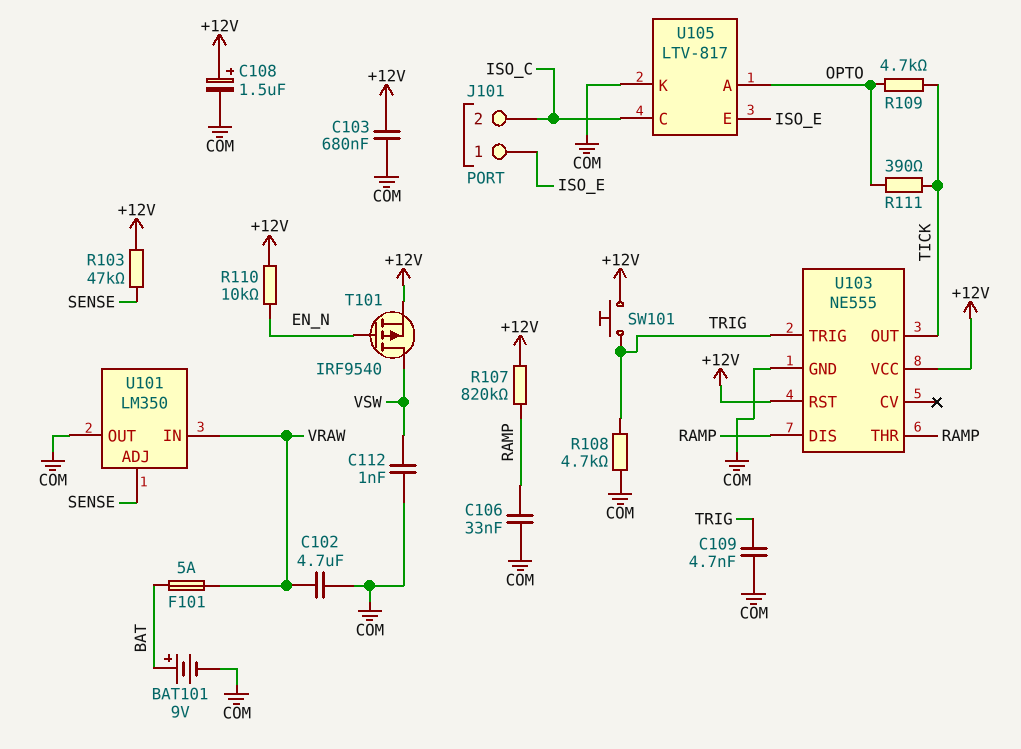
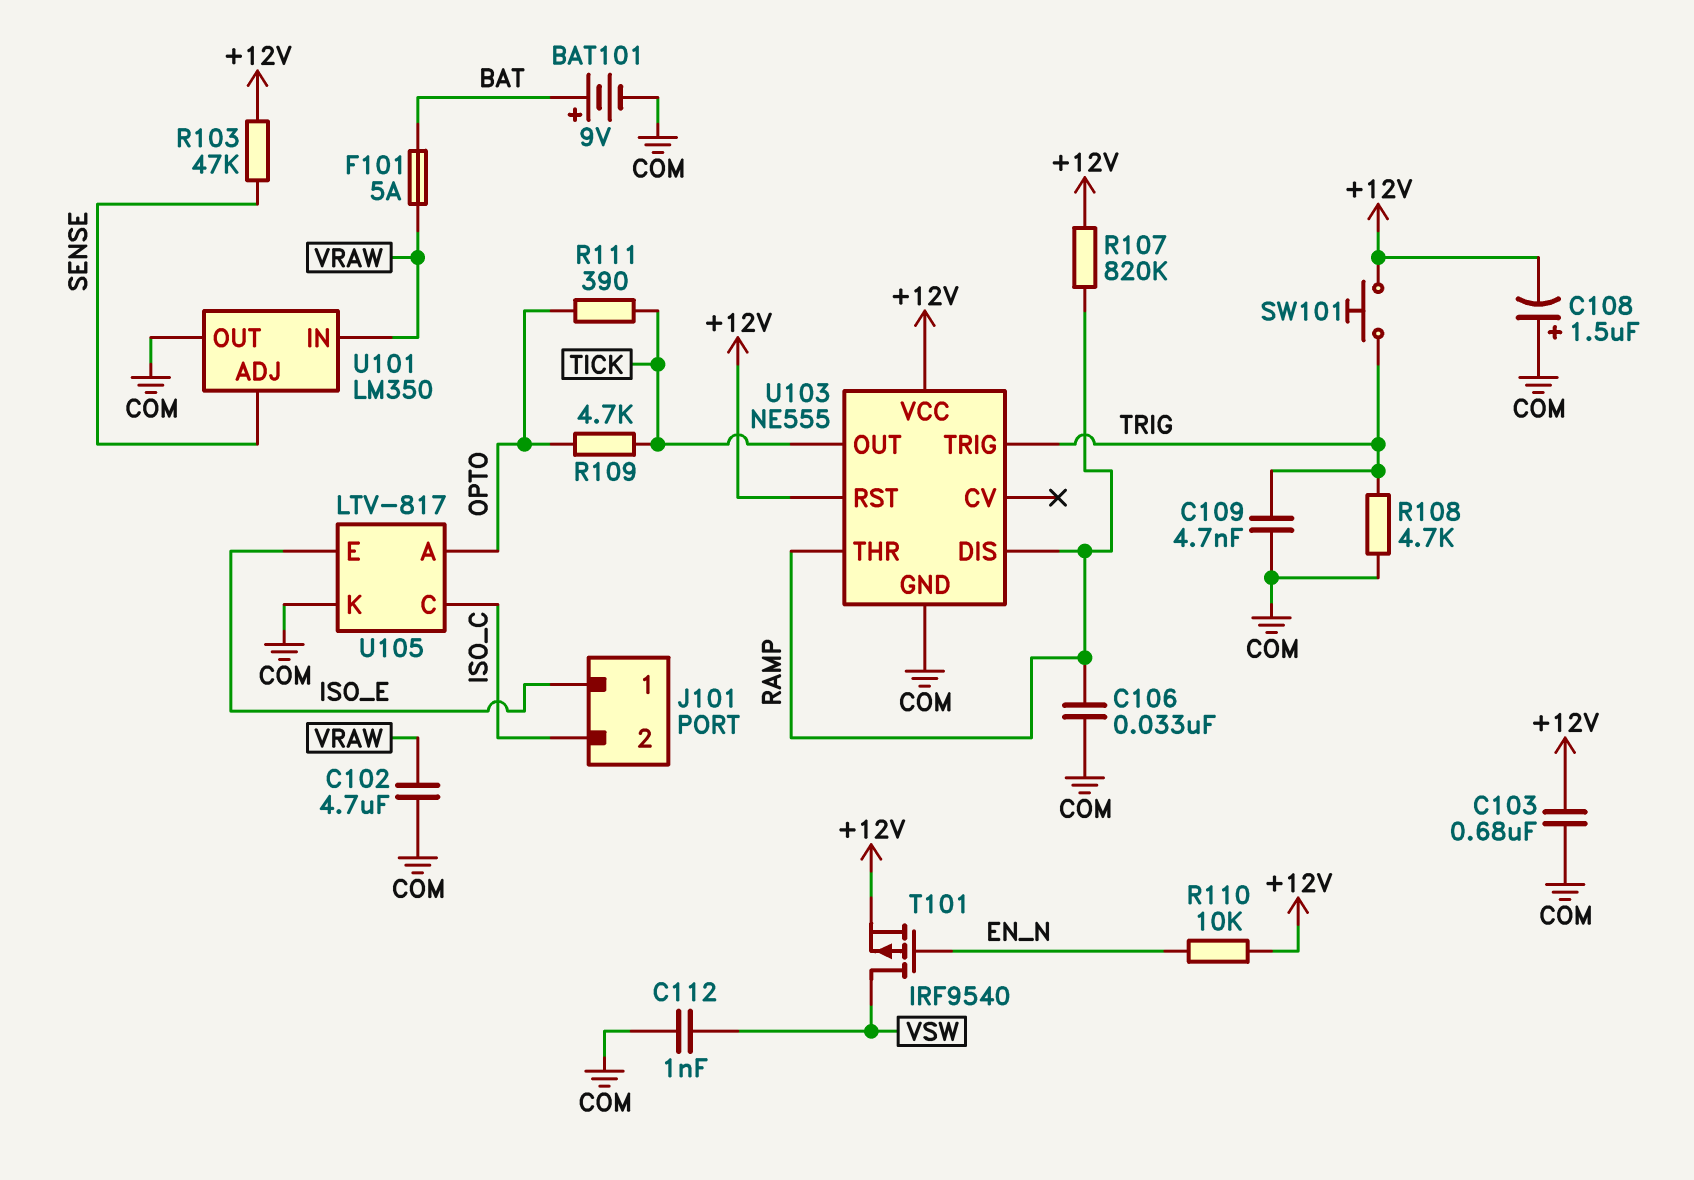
C108: 1.5uF (plus +12V, minus COM) -> 1.5uF (plus COM, minus +12V)

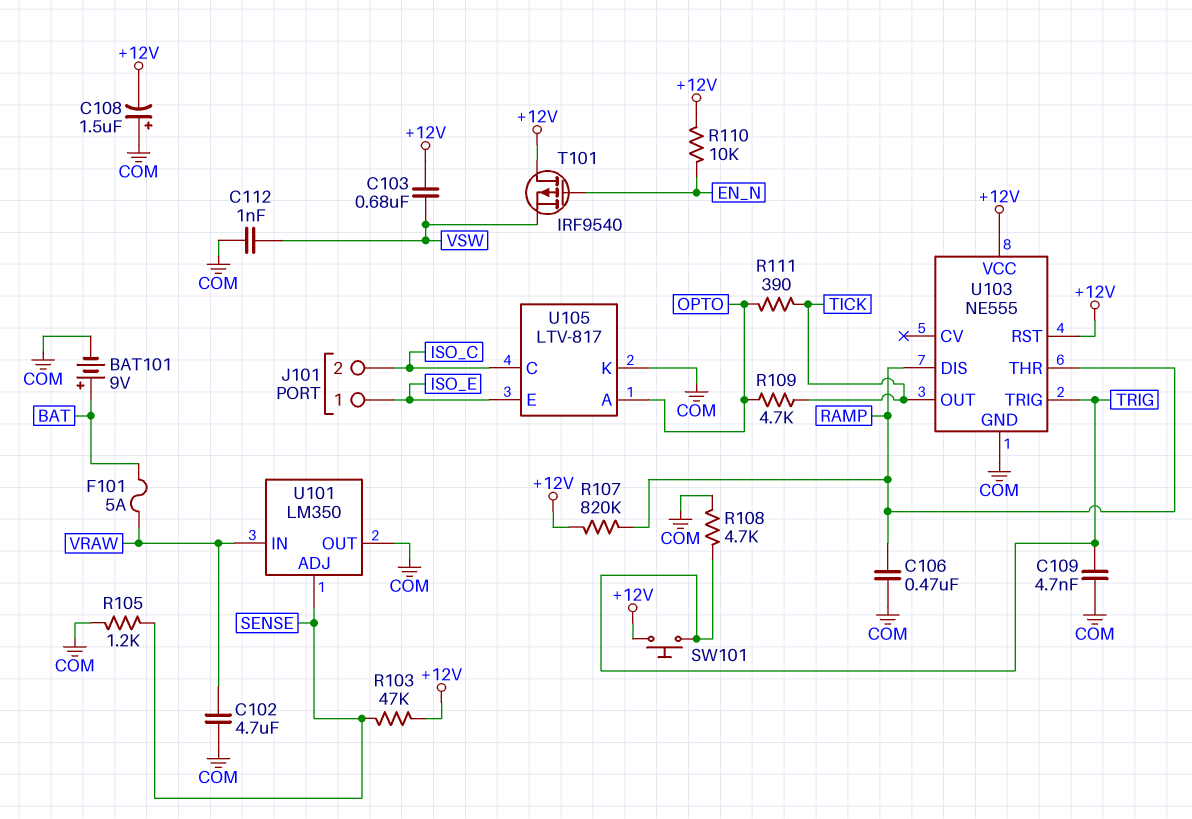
C103: 680nF (+12V, COM) -> 680nF (+12V, VSW)
C106: 33nF (COM, RAMP) -> 470nF (COM, RAMP)
R105: none -> 1.2k (COM, SENSE)
T101: PMOS IRF9540 (G EN_N, D VSW, S +12V) -> PMOS IRF9540 (G EN_N, D +12V, S VSW)

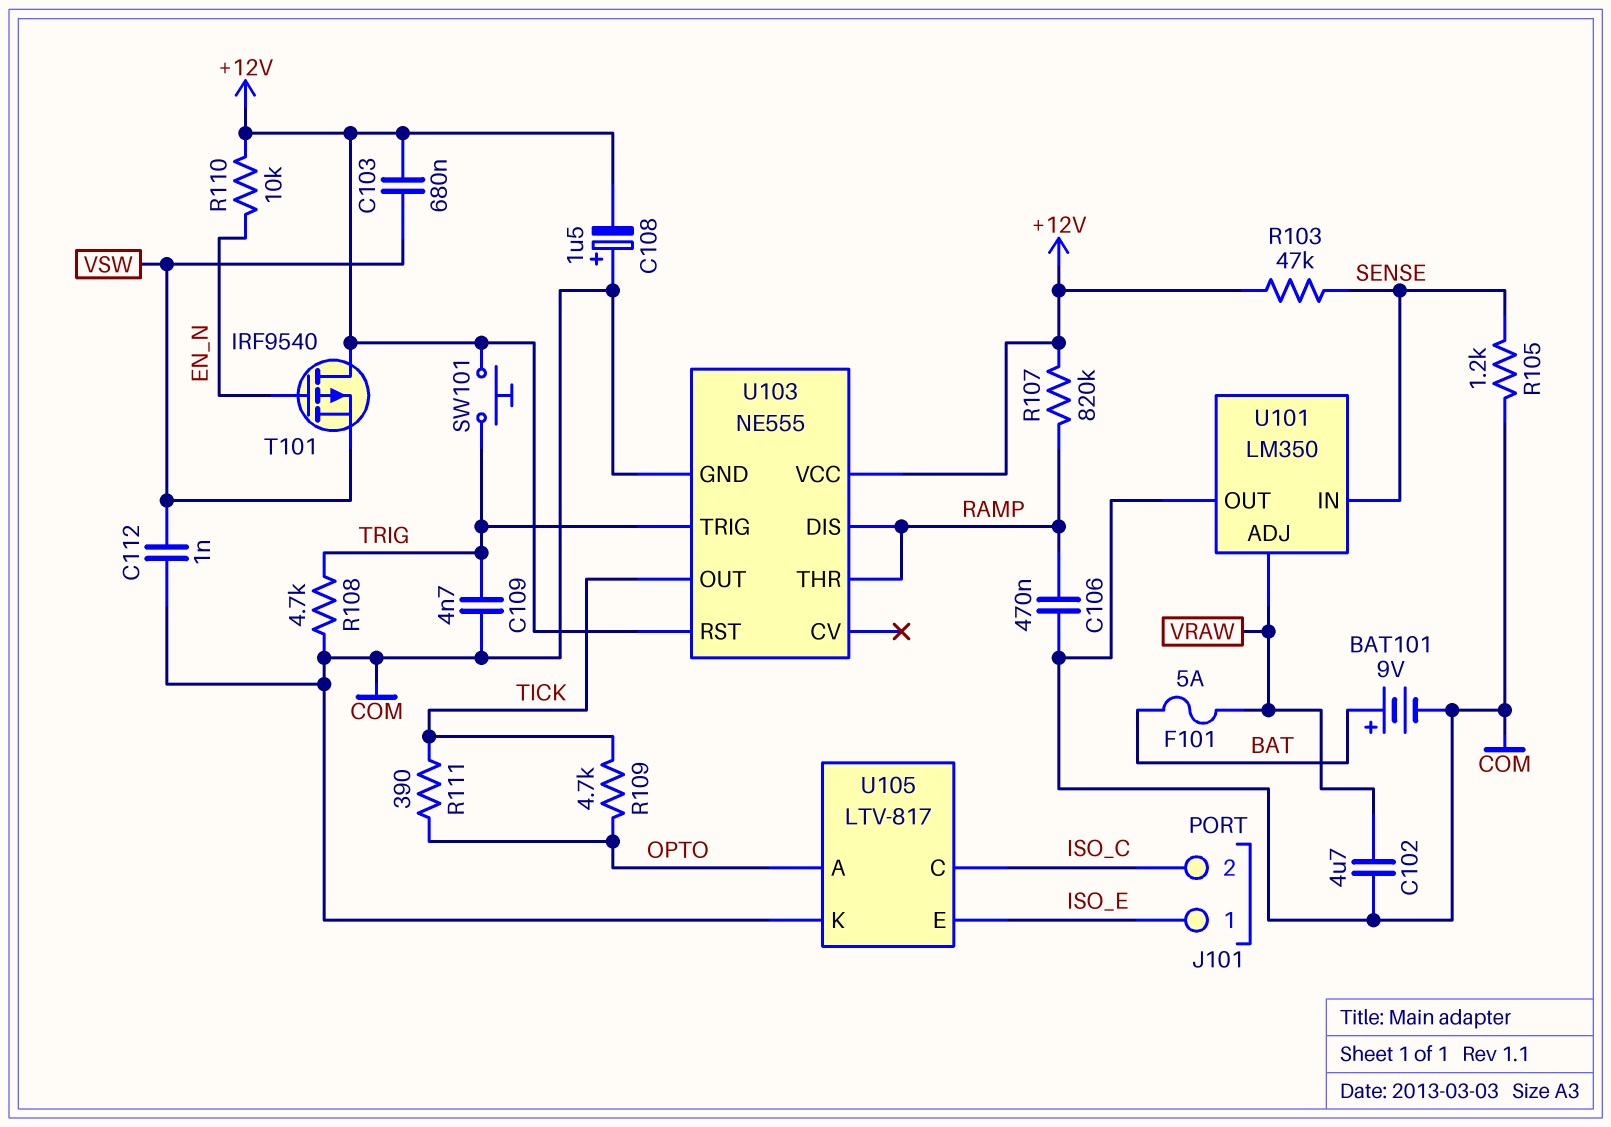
U101 pin ADJ: SENSE -> VRAW
U101 pin IN: VRAW -> SENSE

